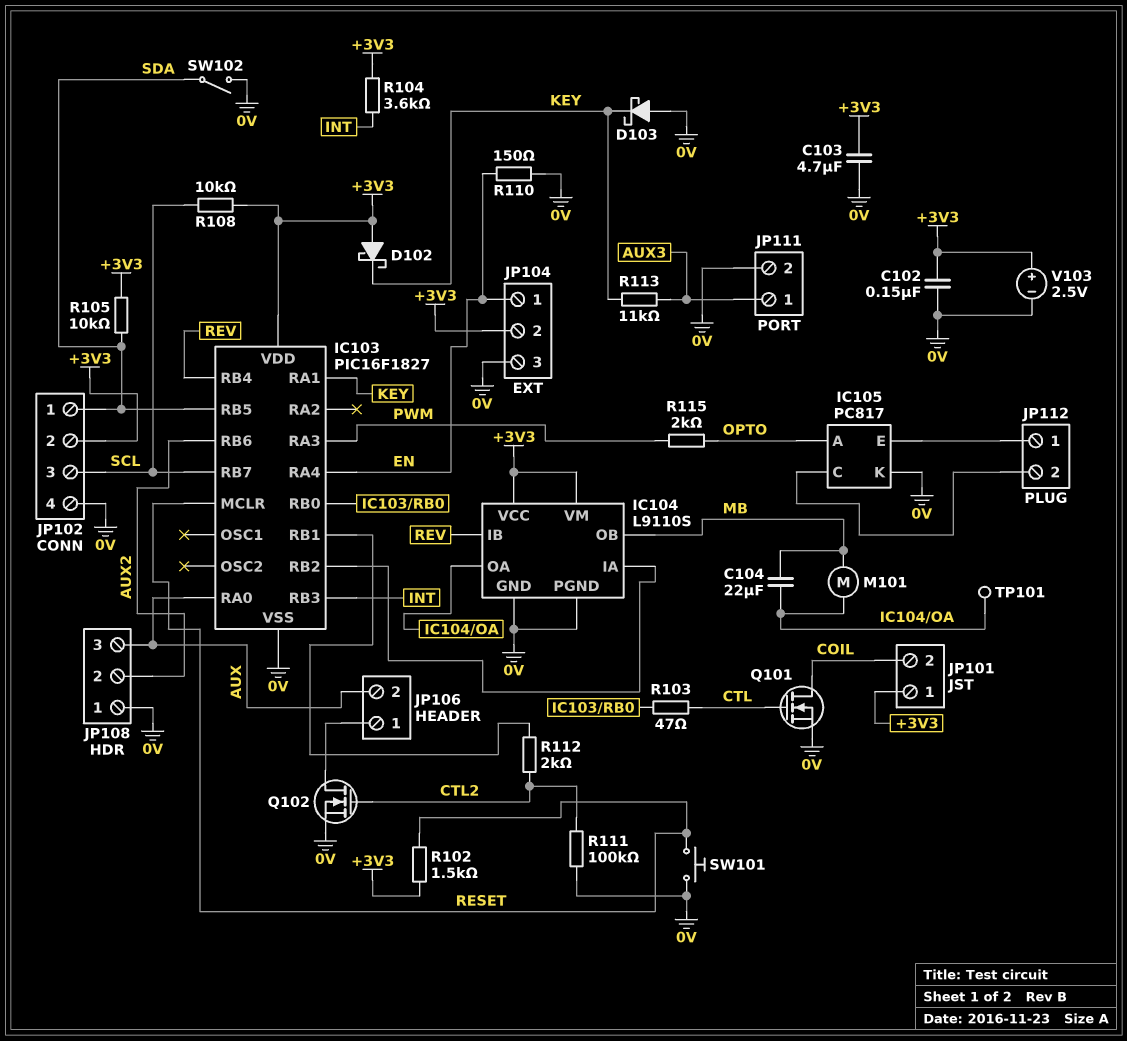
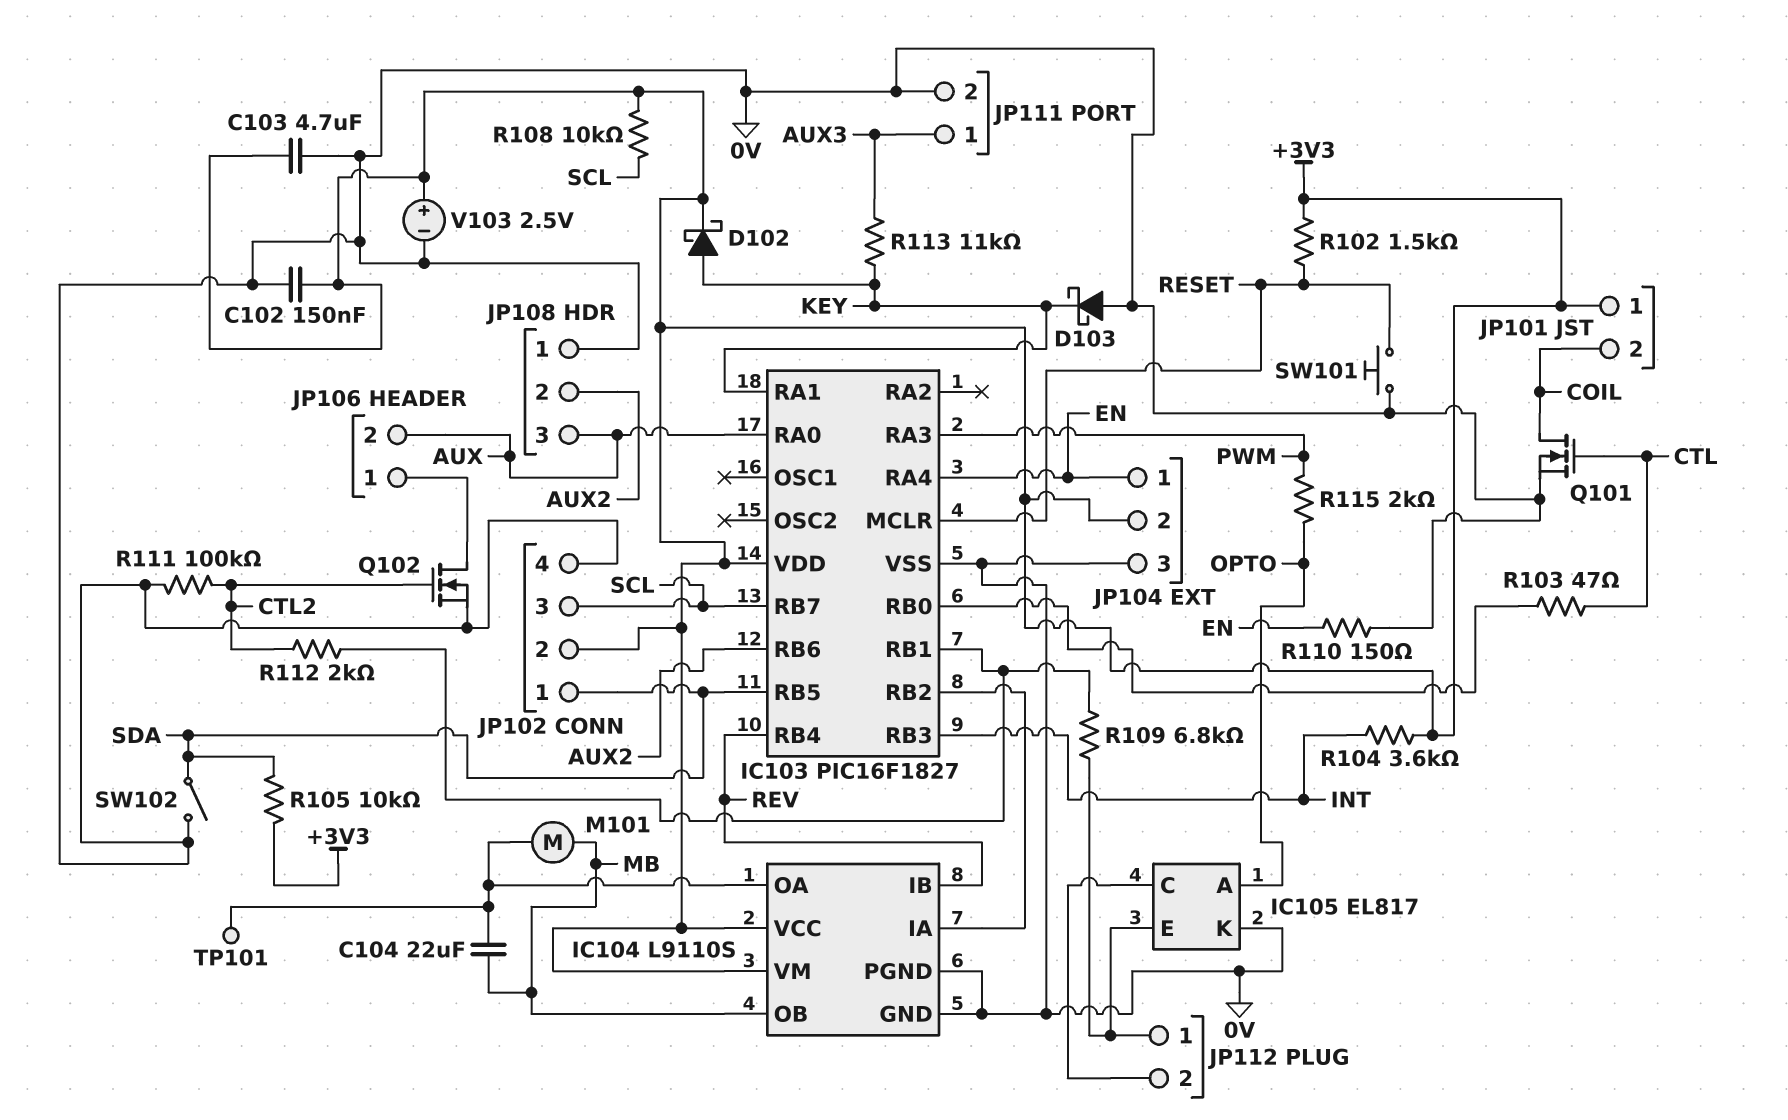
D102: schottky (A +3V3, K KEY) -> schottky (A KEY, K +3V3)
IC105: PC817 -> EL817
R109: none -> 6.8k (IC103/RB1, IC105/E)

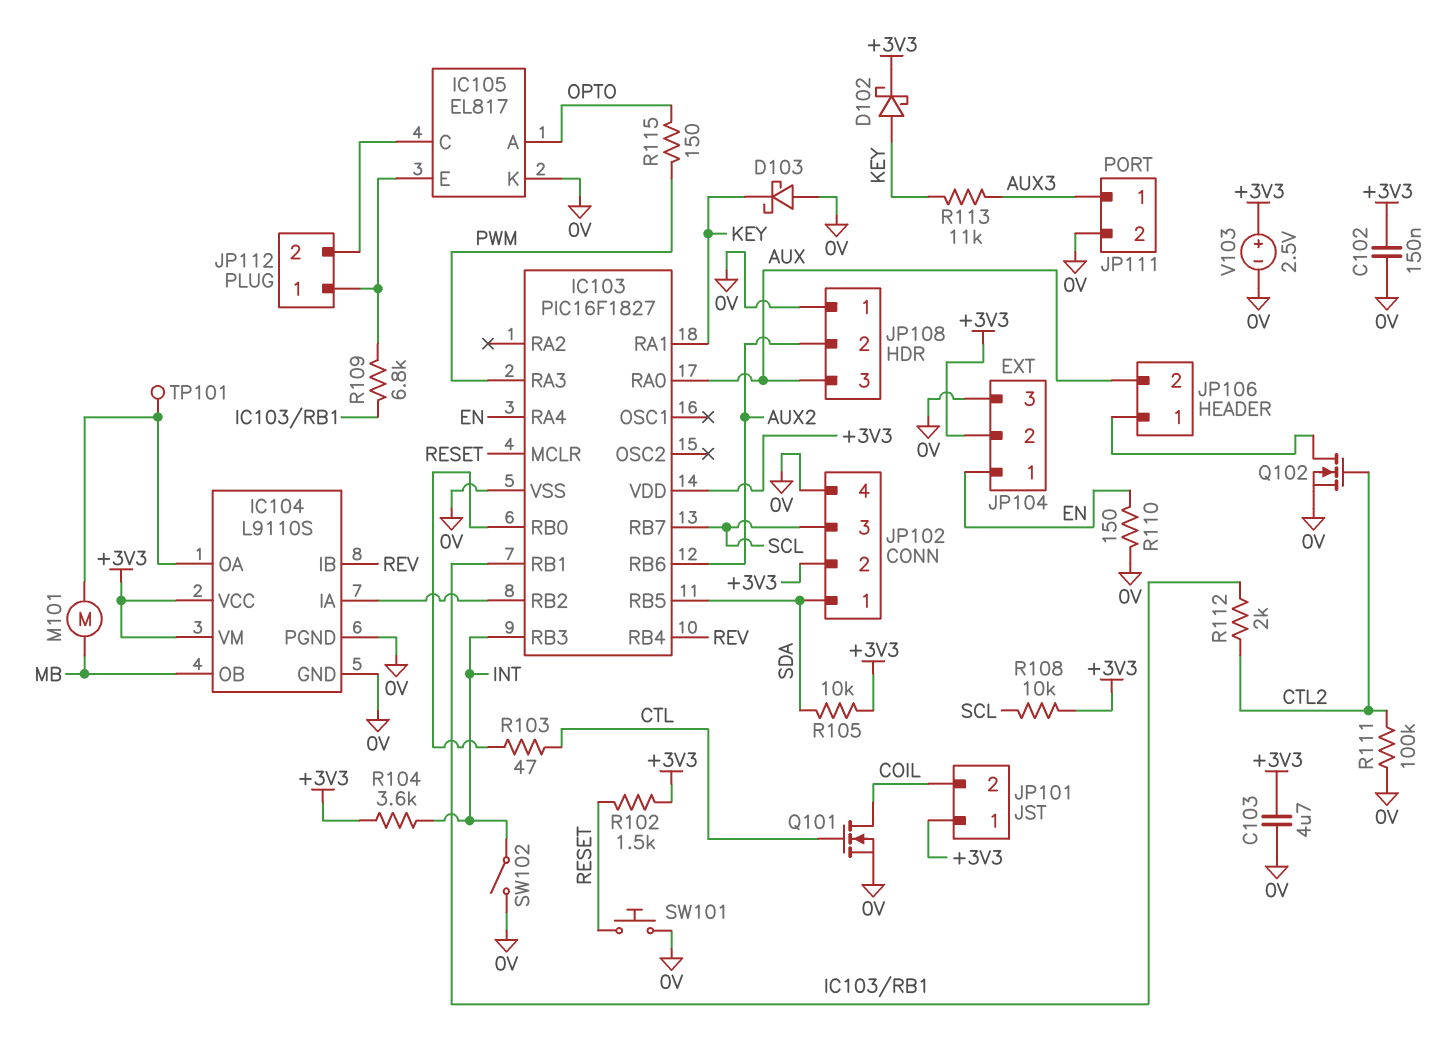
C104: 22uF (IC104/OA, MB) -> none
R115: 2k (OPTO, PWM) -> 150 (OPTO, PWM)
SW102: switch (0V, SDA) -> switch (0V, INT)

